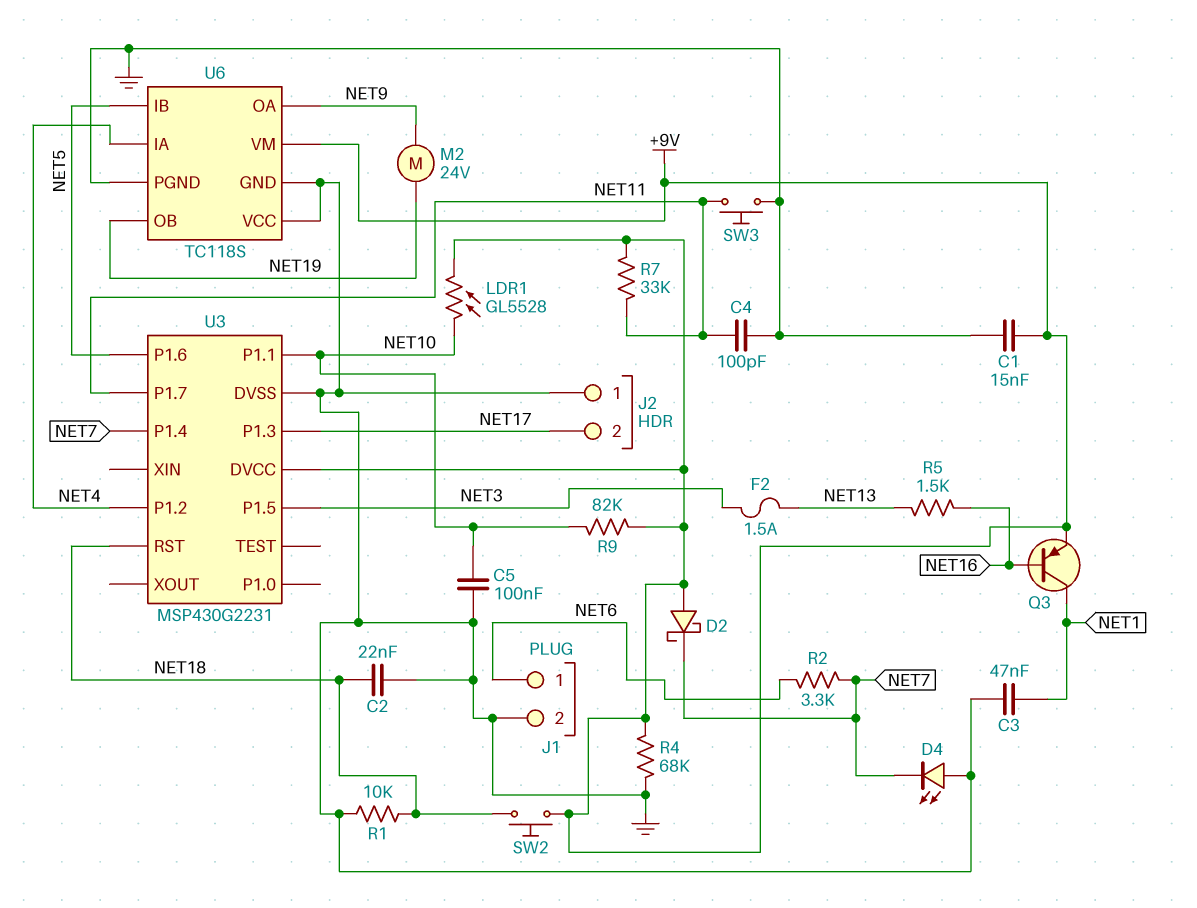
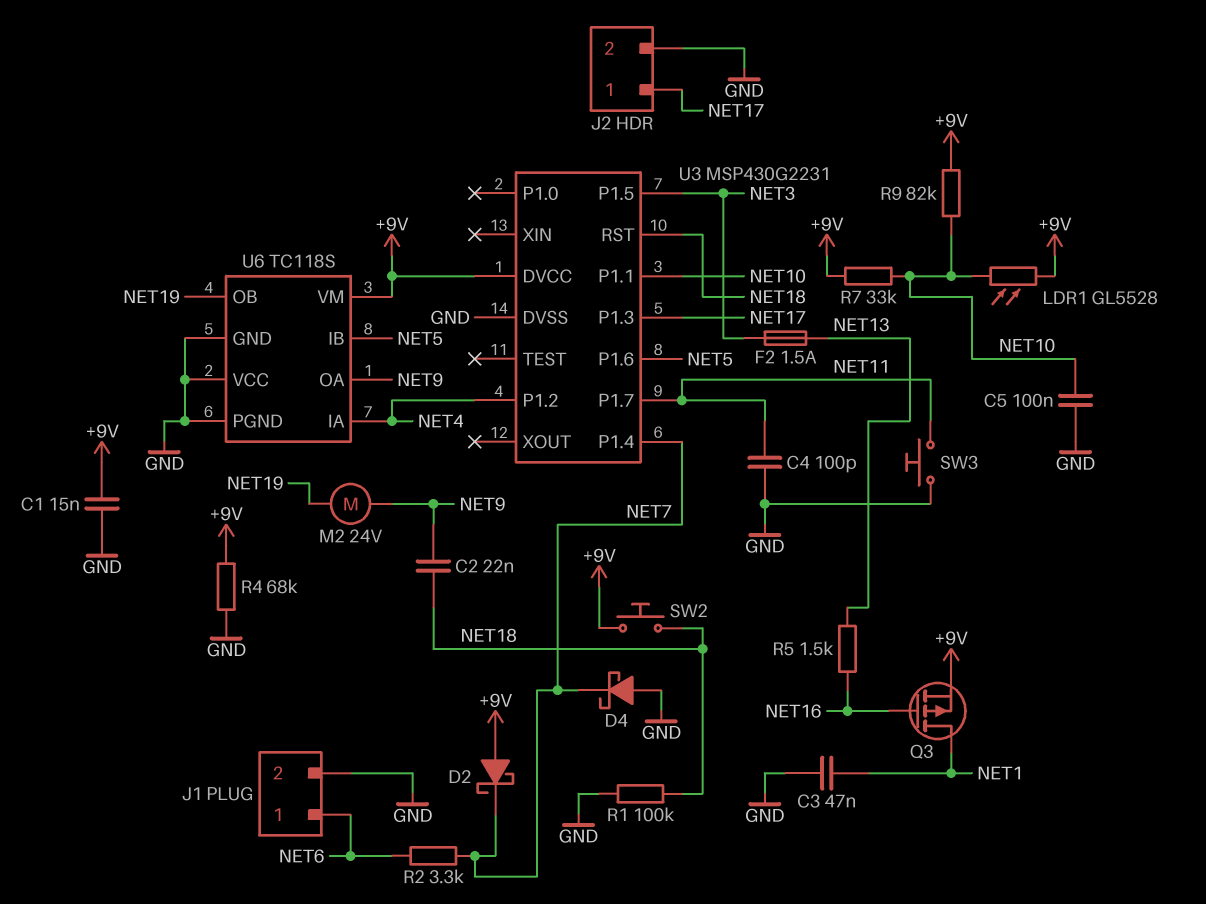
C2: 22nF (GND, NET18) -> 22nF (NET9, NET18)
D4: LED (A GND, K NET7) -> schottky (A GND, K NET7)
J2 pin 1: GND -> NET17
J2 pin 2: NET17 -> GND
Q3: PNP (B NET16, C NET1, E +9V) -> PMOS (G NET16, D NET1, S +9V)
R1: 10k (GND, NET18) -> 100k (GND, NET18)
R7: 33k (+9V, NET11) -> 33k (+9V, NET10)

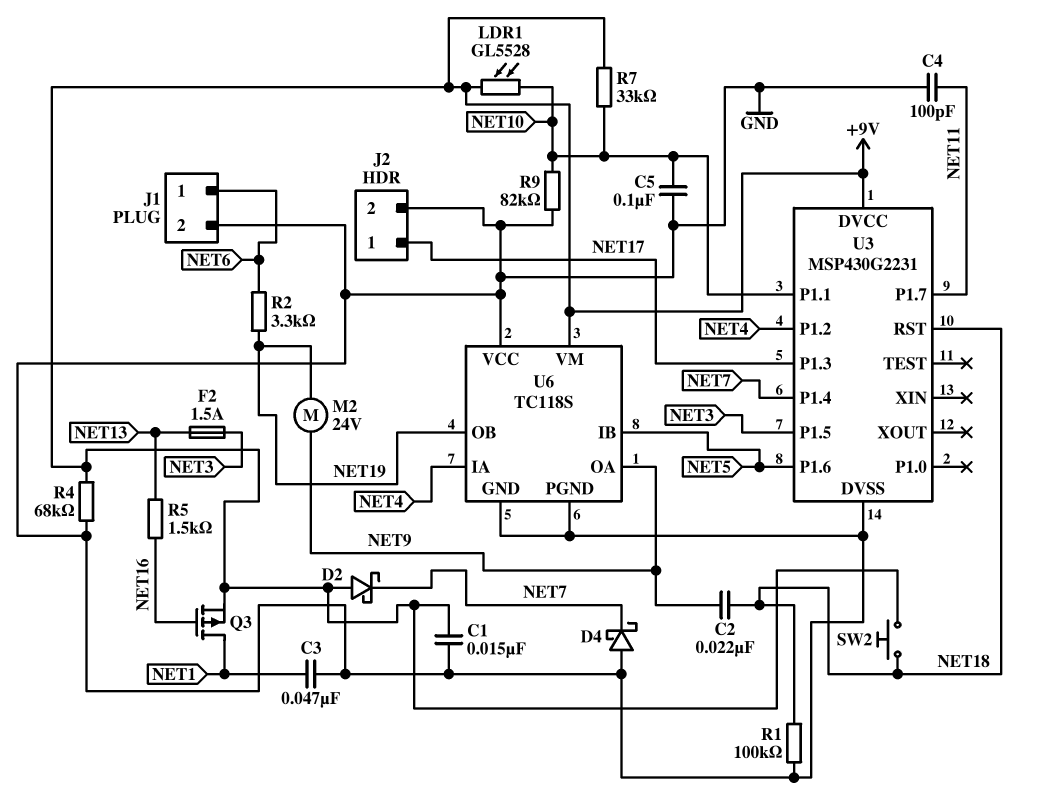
R2: 3.3k (NET6, NET7) -> 3.3k (NET6, NET19)
R9: 82k (+9V, NET10) -> 82k (GND, NET10)
SW3: button (GND, NET11) -> none

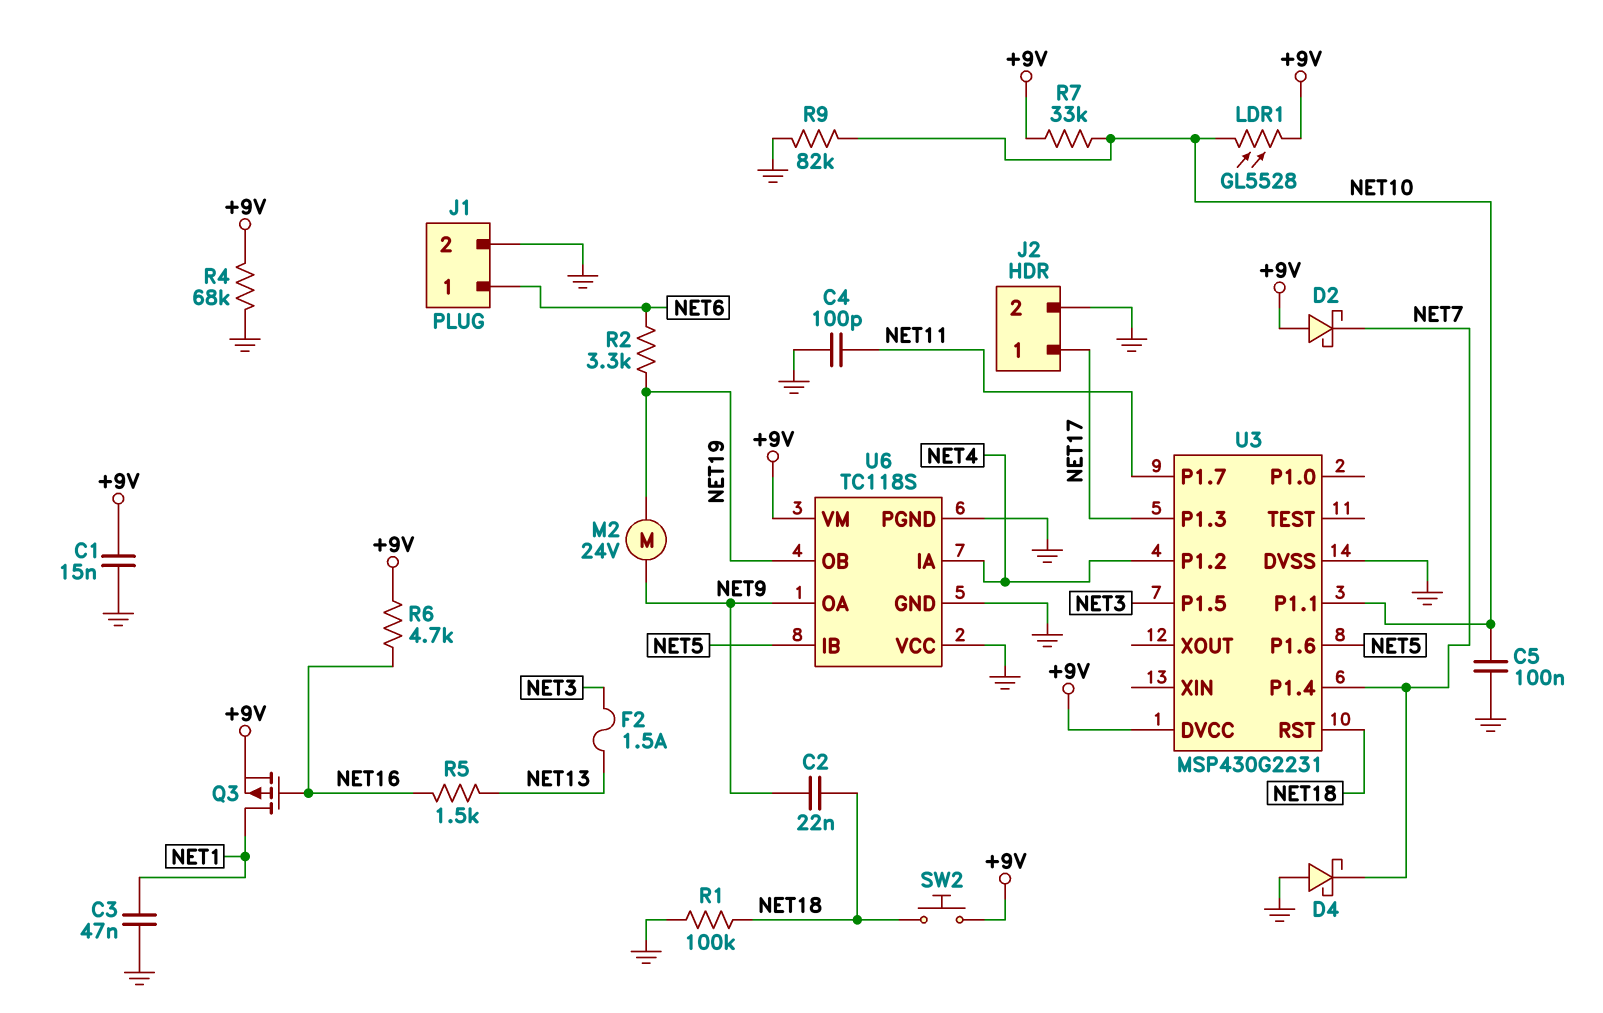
R6: none -> 4.7k (+9V, NET16)

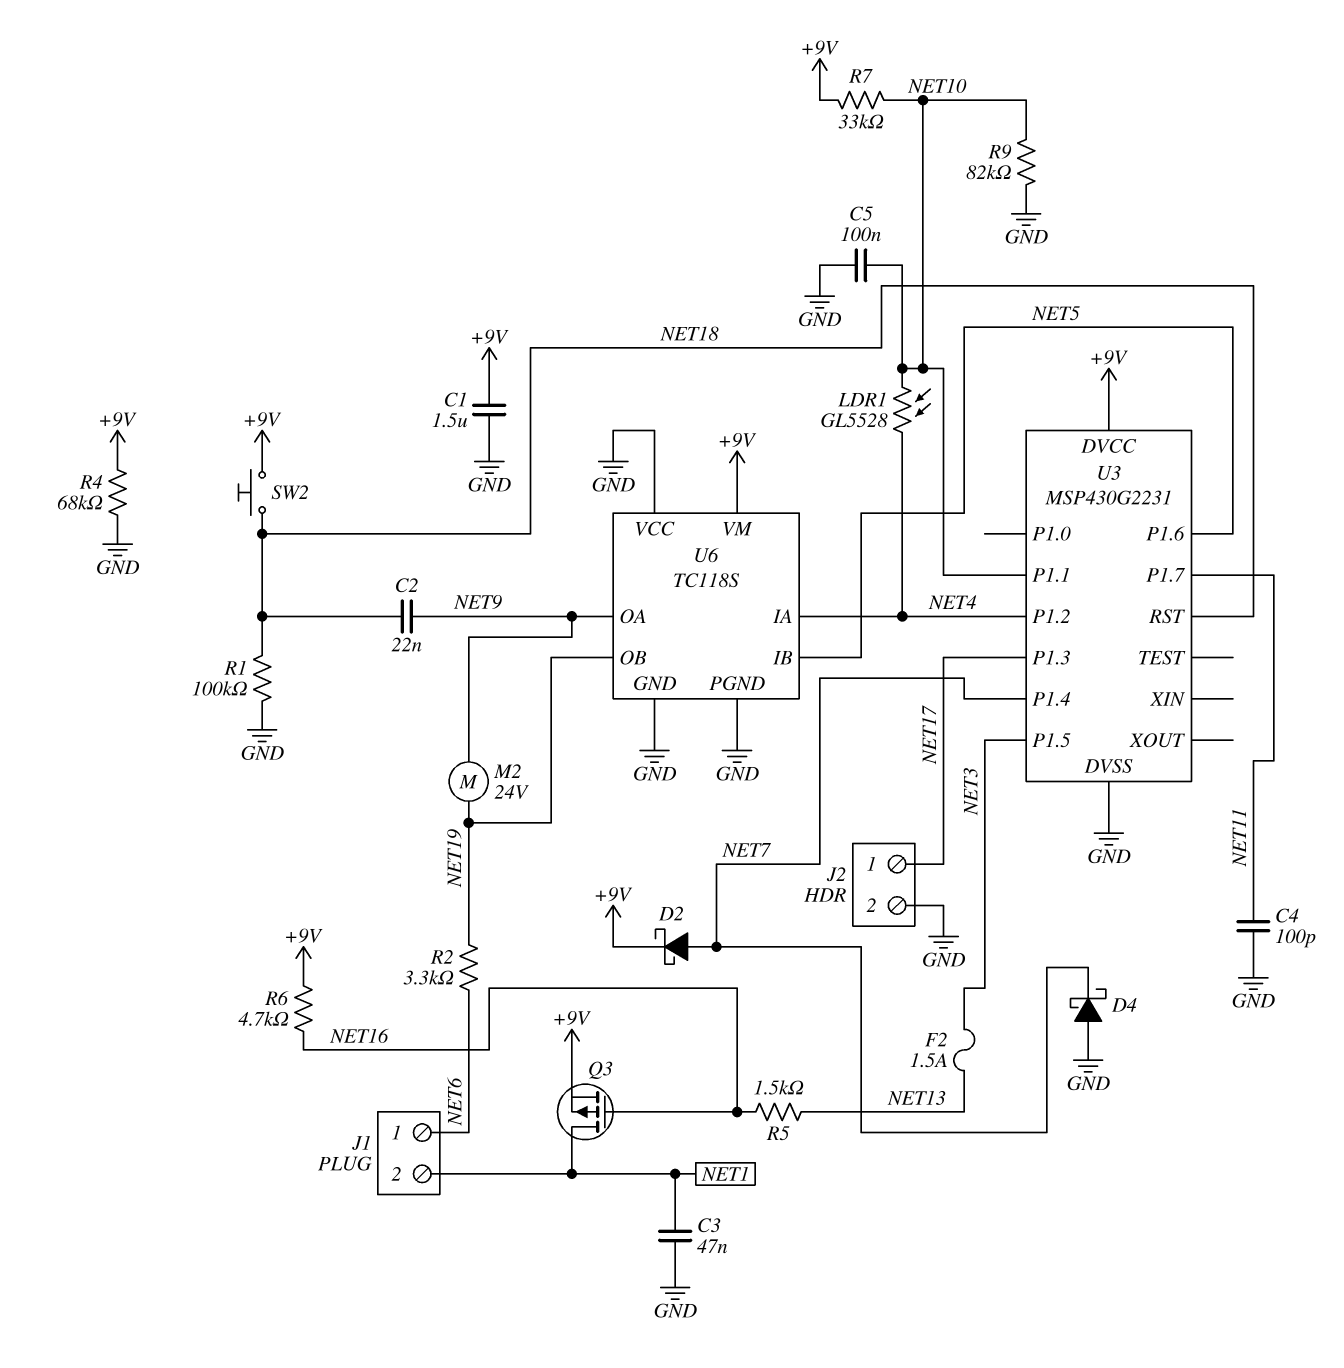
C1: 15nF (+9V, GND) -> 1.5uF (+9V, GND)
D2: schottky (A +9V, K NET7) -> schottky (A NET7, K +9V)
J1 pin 2: GND -> NET1
LDR1: GL5528 (+9V, NET10) -> GL5528 (NET4, NET10)

